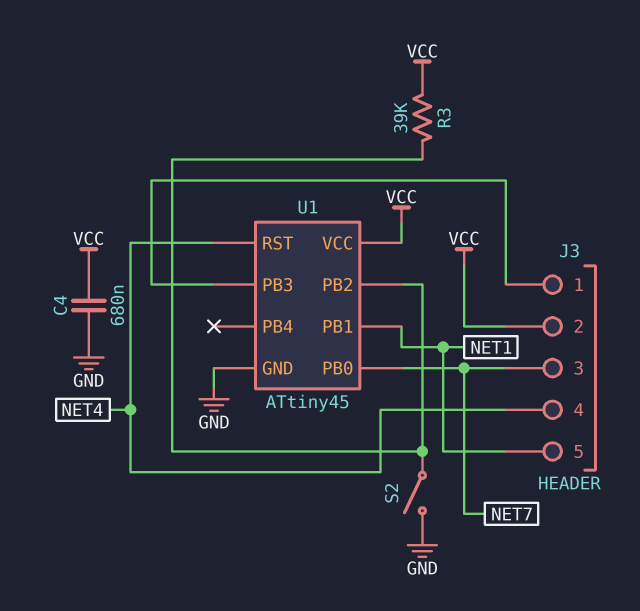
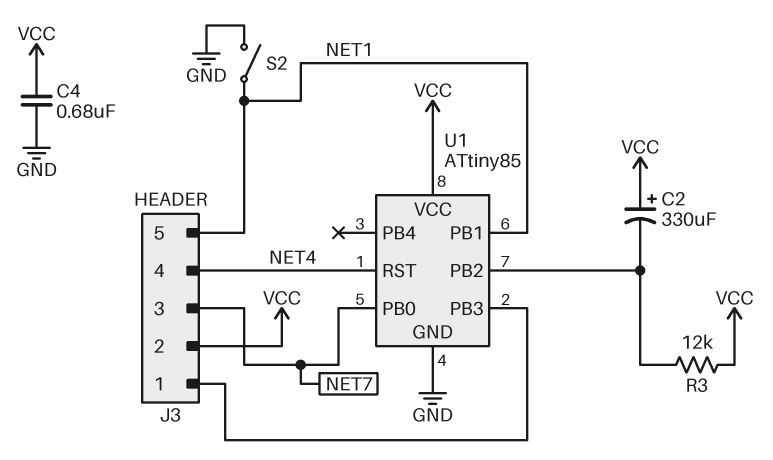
C2: none -> 330uF (plus VCC, minus U1/PB2)
R3: 39k (U1/PB2, VCC) -> 12k (U1/PB2, VCC)
S2: switch (GND, U1/PB2) -> switch (GND, NET1)
U1: ATtiny45 -> ATtiny85

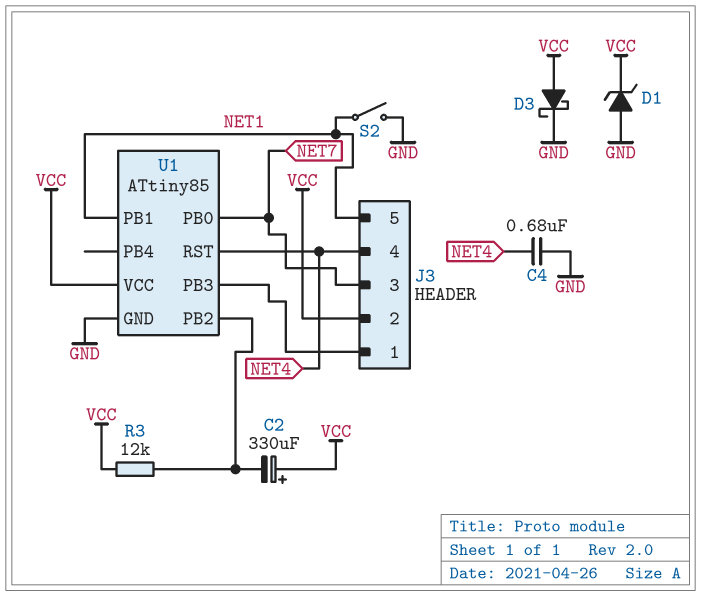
C4: 680nF (GND, VCC) -> 680nF (GND, NET4)
D1: none -> zener (A GND, K VCC)
D3: none -> schottky (A VCC, K GND)

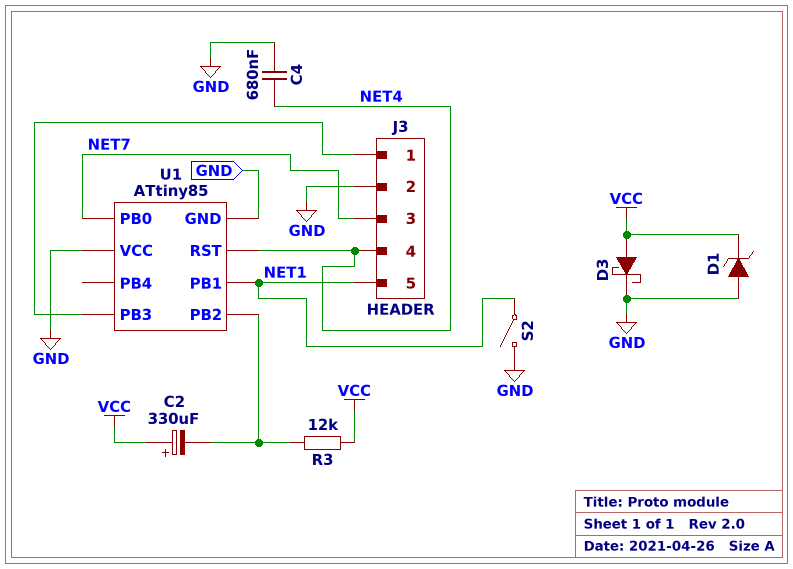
J3 pin 2: VCC -> GND
U1 pin VCC: VCC -> GND

